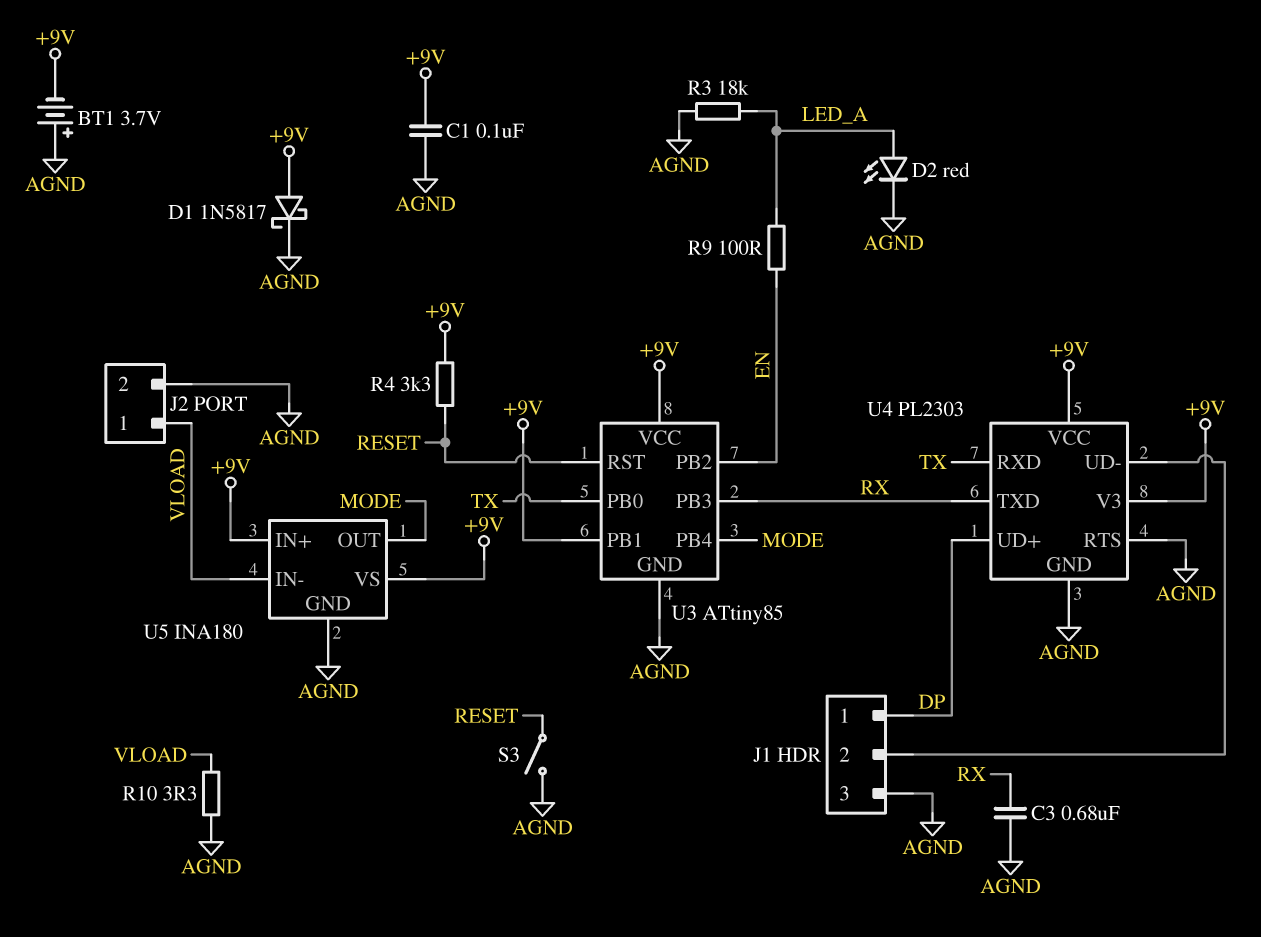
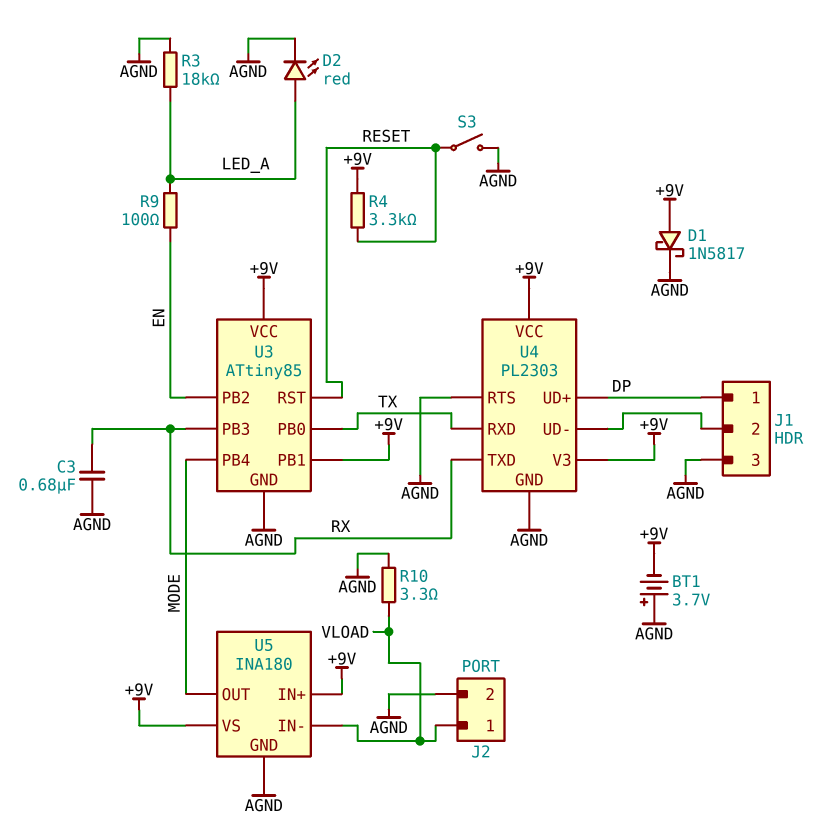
C1: 100nF (+9V, AGND) -> none

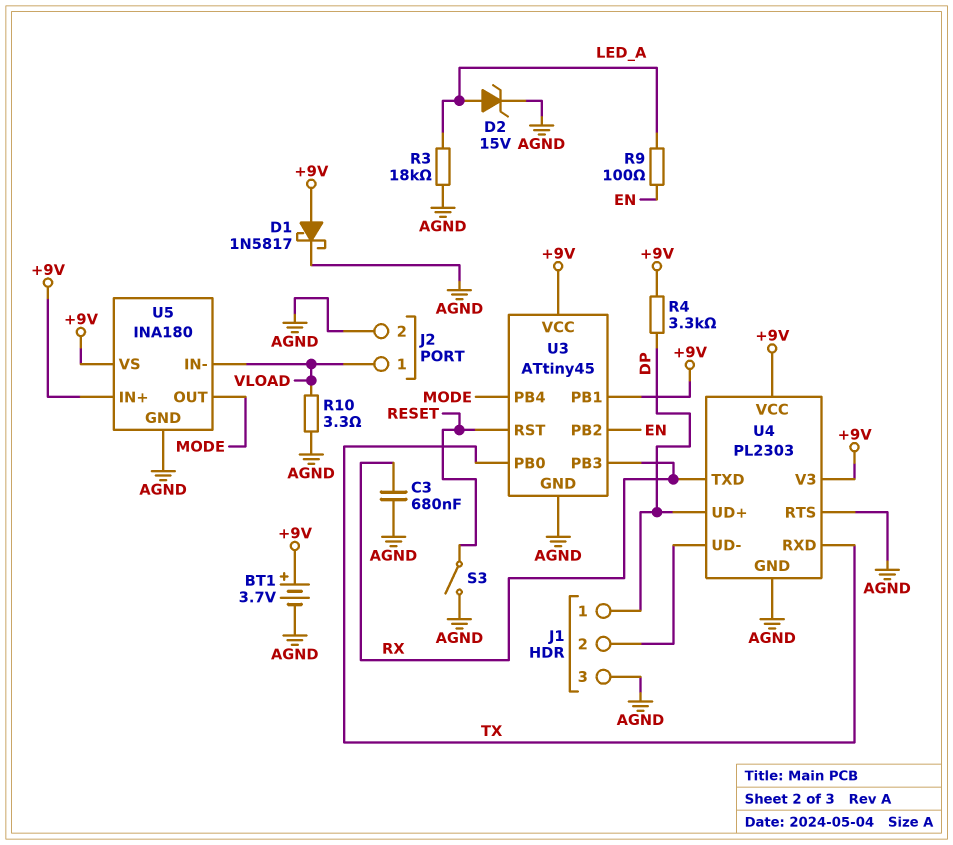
BT1: 3.7V (plus AGND, minus +9V) -> 3.7V (plus +9V, minus AGND)
D2: LED red (A LED_A, K AGND) -> zener 15V (A LED_A, K AGND)
R4: 3.3k (+9V, RESET) -> 3.3k (+9V, DP)
U3: ATtiny85 -> ATtiny45

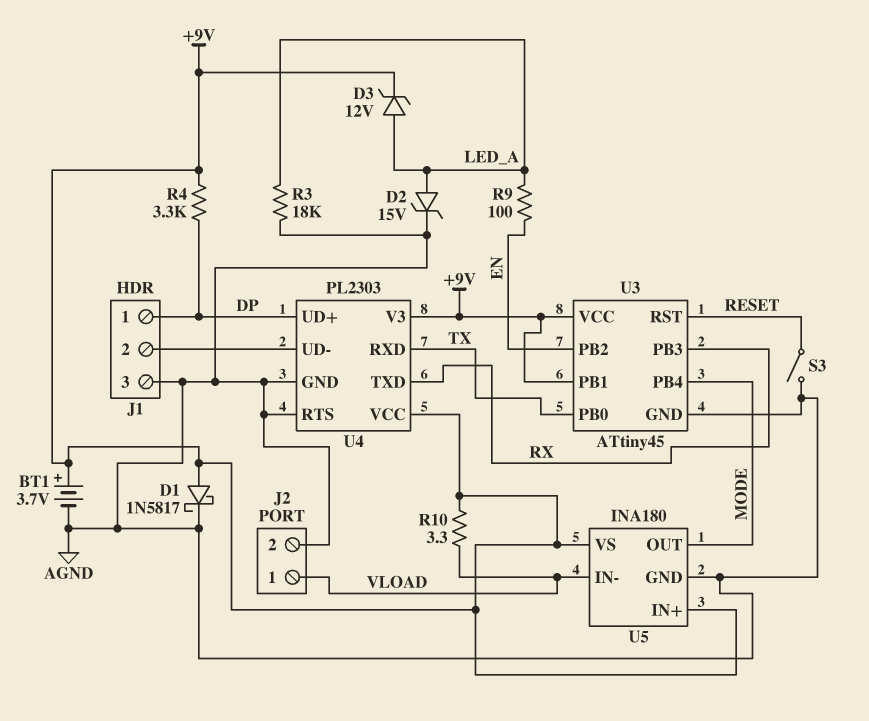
C3: 680nF (AGND, RX) -> none
D3: none -> zener 12V (A LED_A, K +9V)
R10: 3.3 (AGND, VLOAD) -> 3.3 (+9V, VLOAD)

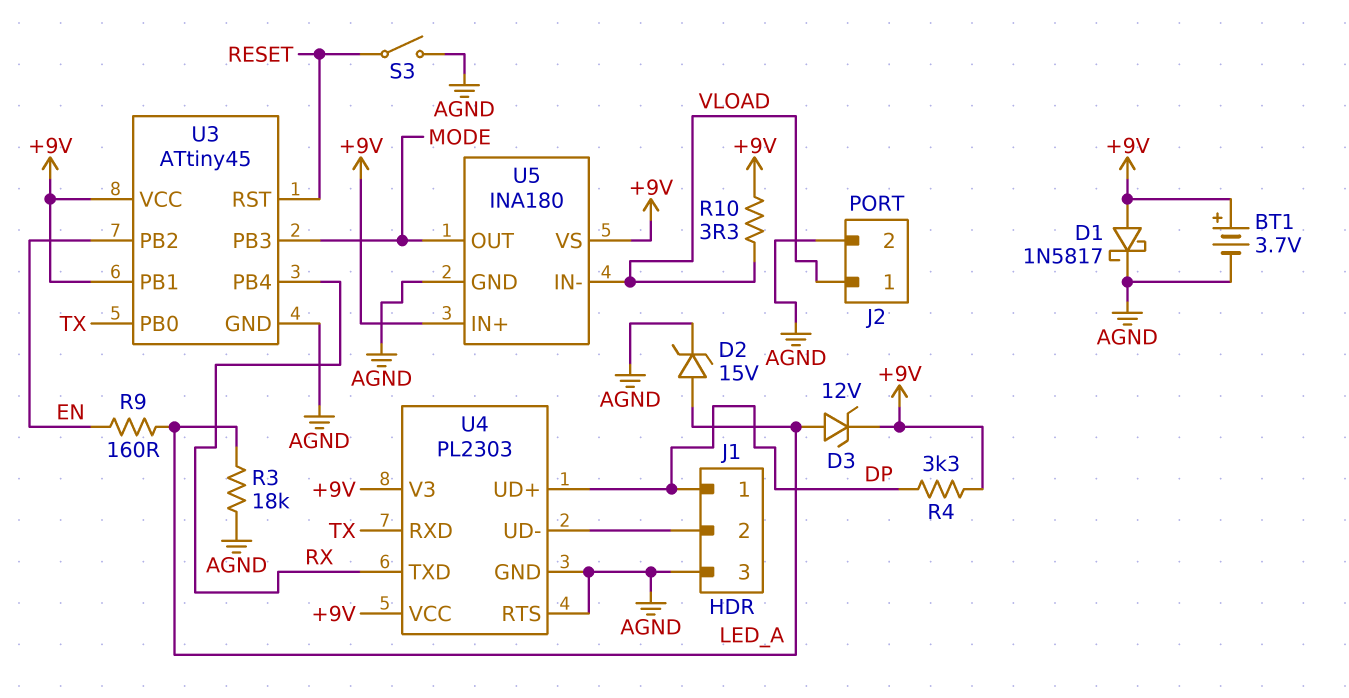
R9: 100 (EN, LED_A) -> 160 (EN, LED_A)
U3 pin PB3: RX -> MODE
U3 pin PB4: MODE -> RX

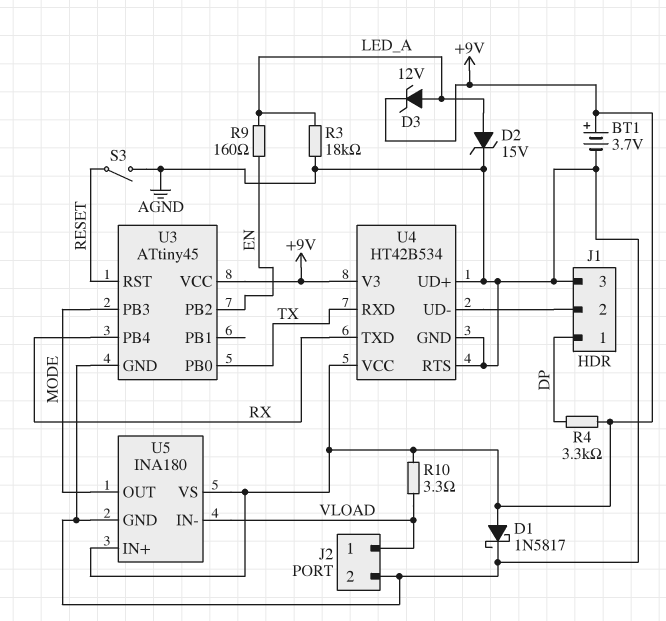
U3 pin PB1: +9V -> none
U4: PL2303 -> HT42B534
U4 pin UD+: DP -> AGND

